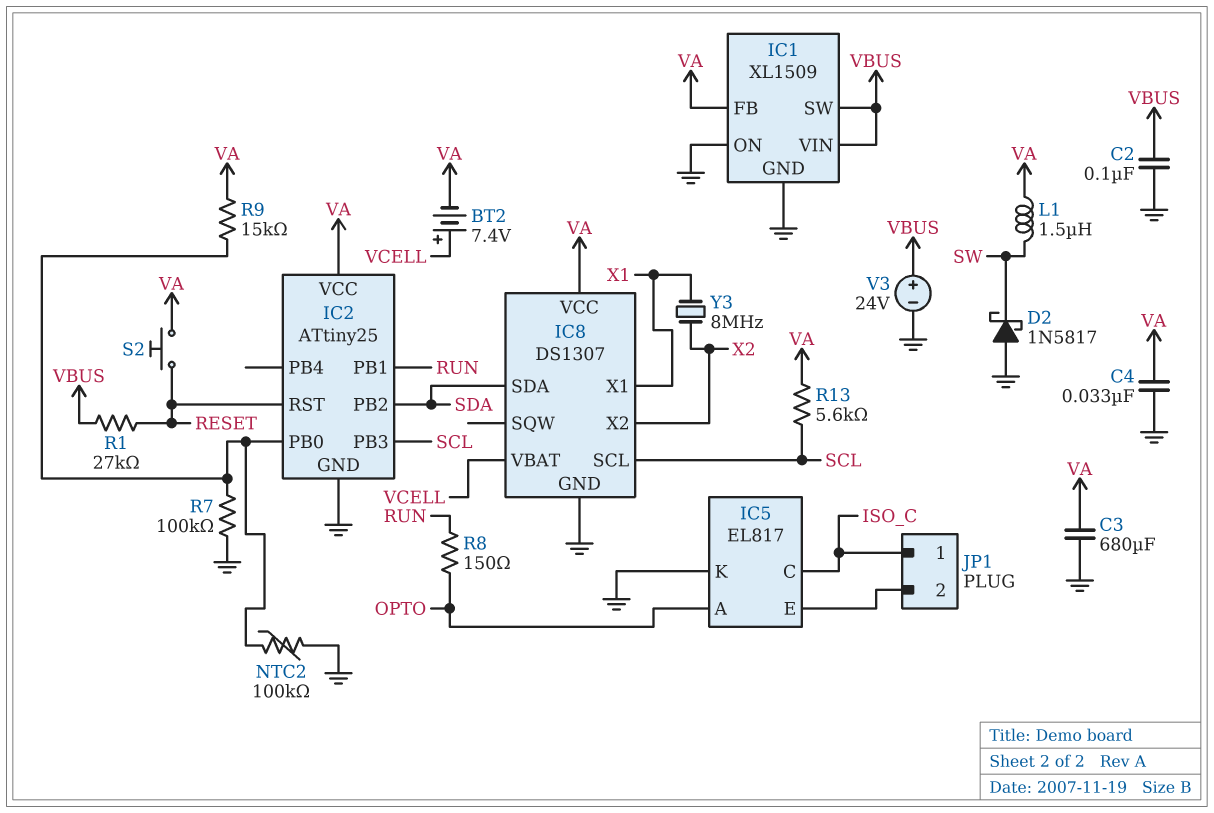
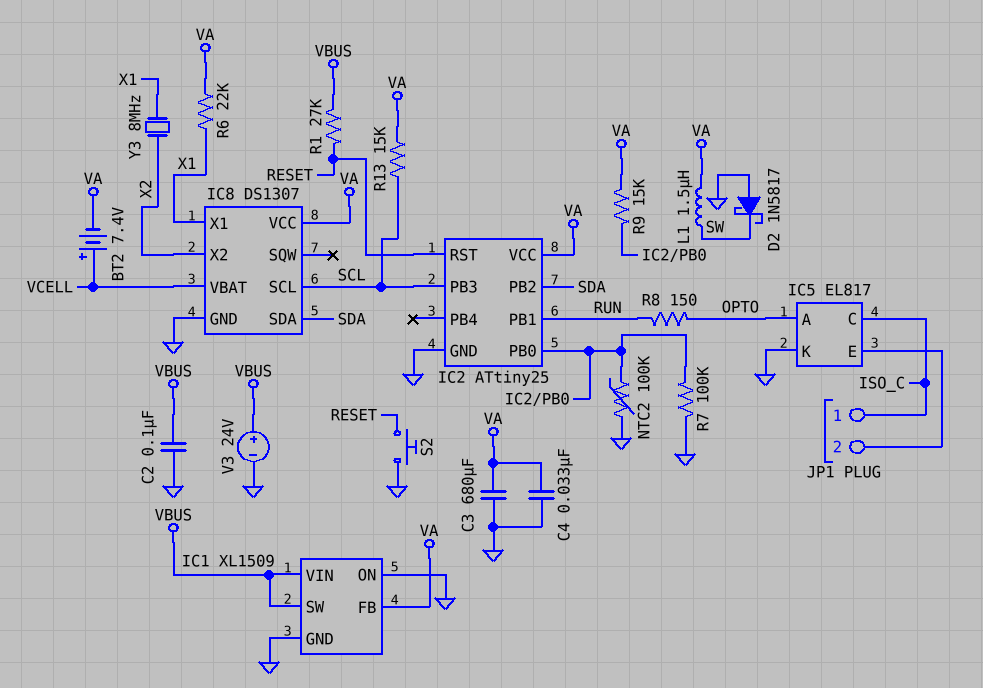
R6: none -> 22k (VA, X1)
R13: 5.6k (SCL, VA) -> 15k (SCL, VA)
S2: button (RESET, VA) -> button (GND, RESET)

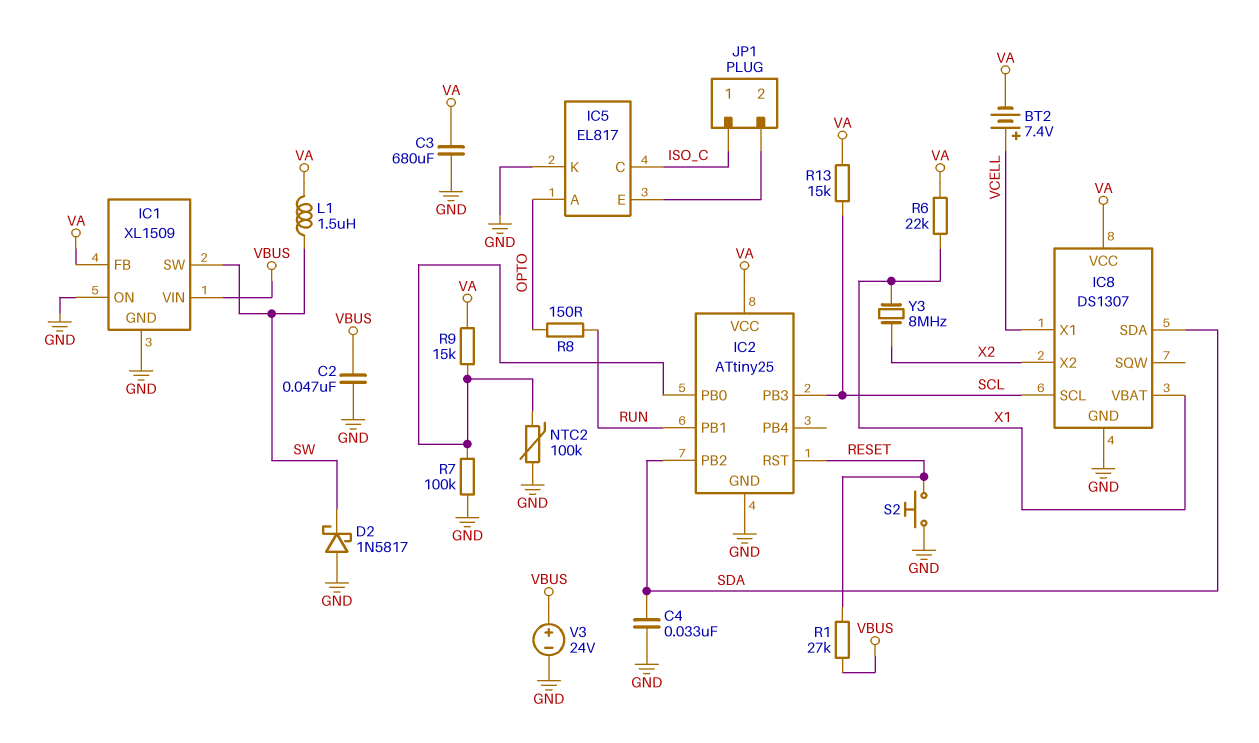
C2: 100nF (GND, VBUS) -> 47nF (GND, VBUS)
C4: 33nF (GND, VA) -> 33nF (GND, SDA)
IC1 pin SW: VBUS -> SW
IC8 pin VBAT: VCELL -> X1
IC8 pin X1: X1 -> VCELL

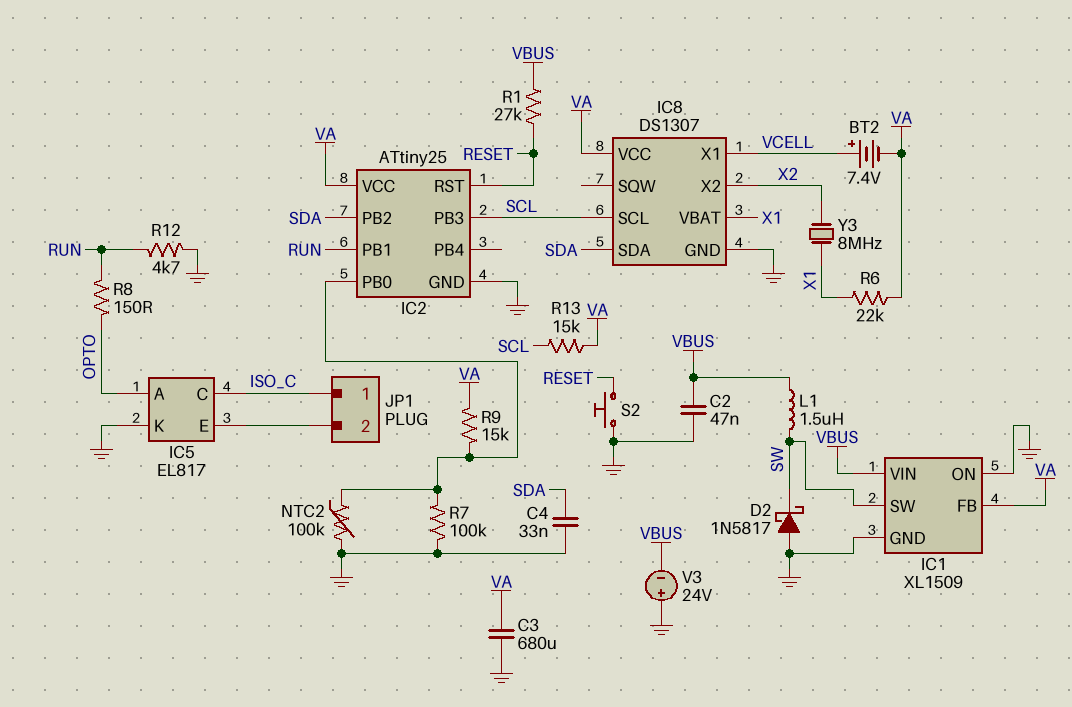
L1: 1.5uH (SW, VA) -> 1.5uH (SW, VBUS)
R12: none -> 4.7k (GND, RUN)
V3: 24V (plus VBUS, minus GND) -> 24V (plus GND, minus VBUS)

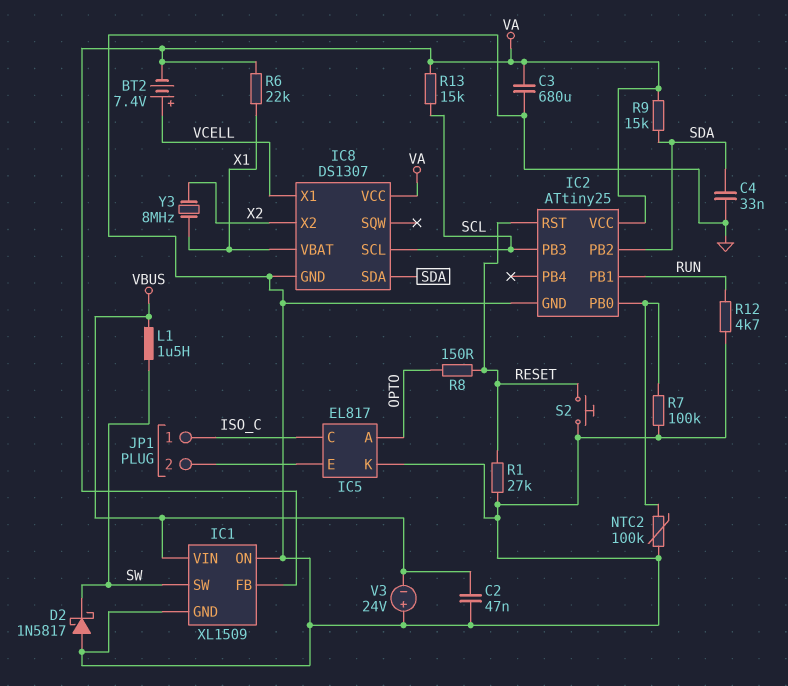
R1: 27k (RESET, VBUS) -> 27k (GND, RESET)
R8: 150 (OPTO, RUN) -> 150 (OPTO, RESET)
R9: 15k (IC2/PB0, VA) -> 15k (SDA, VA)

